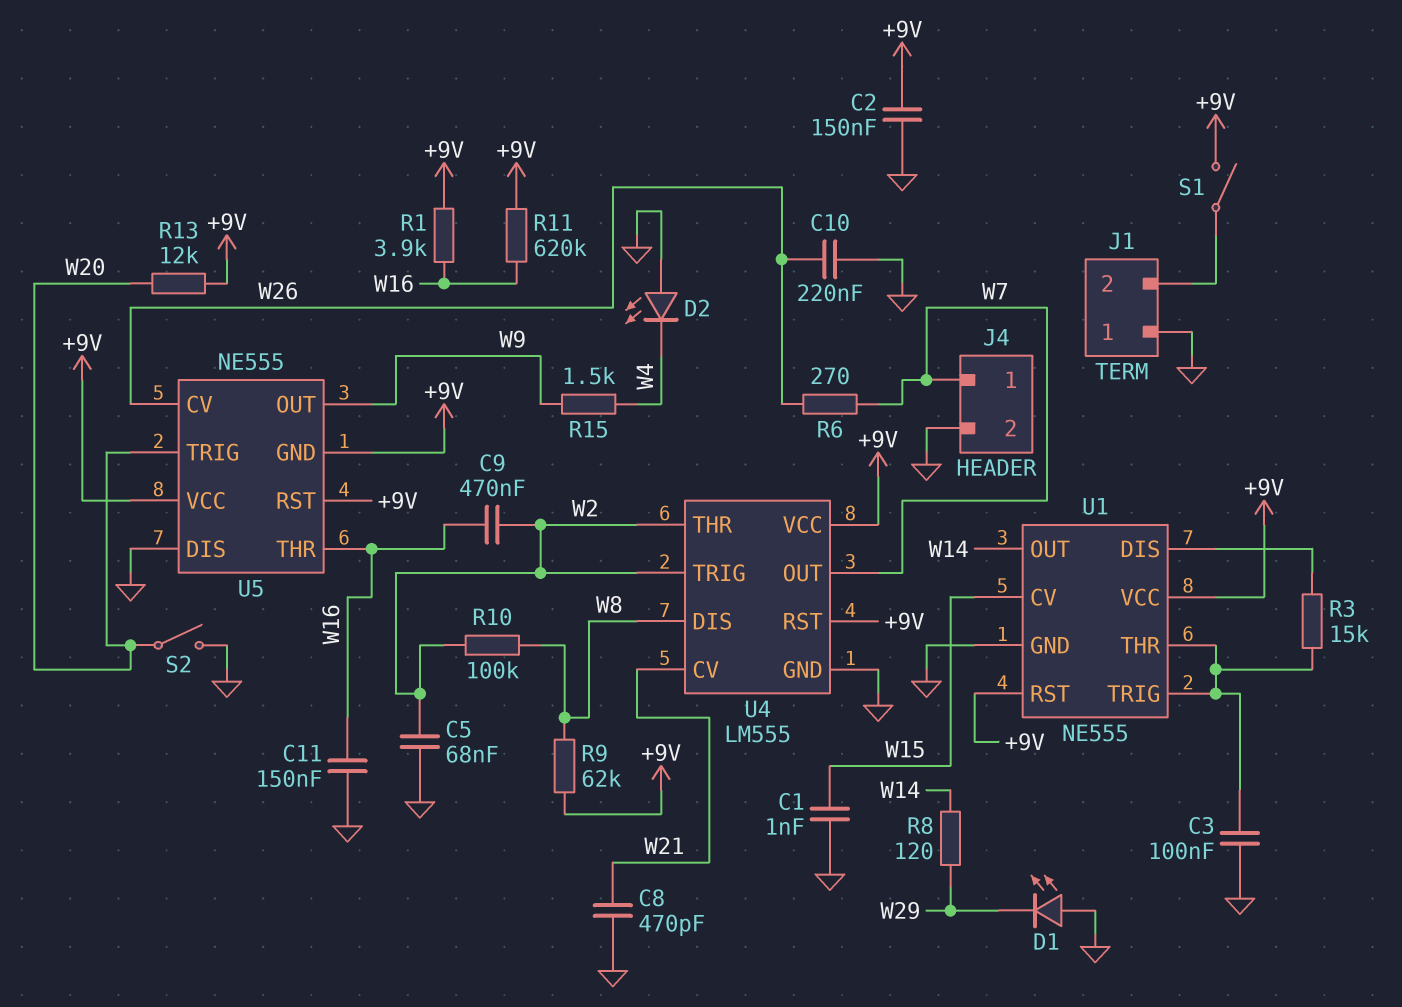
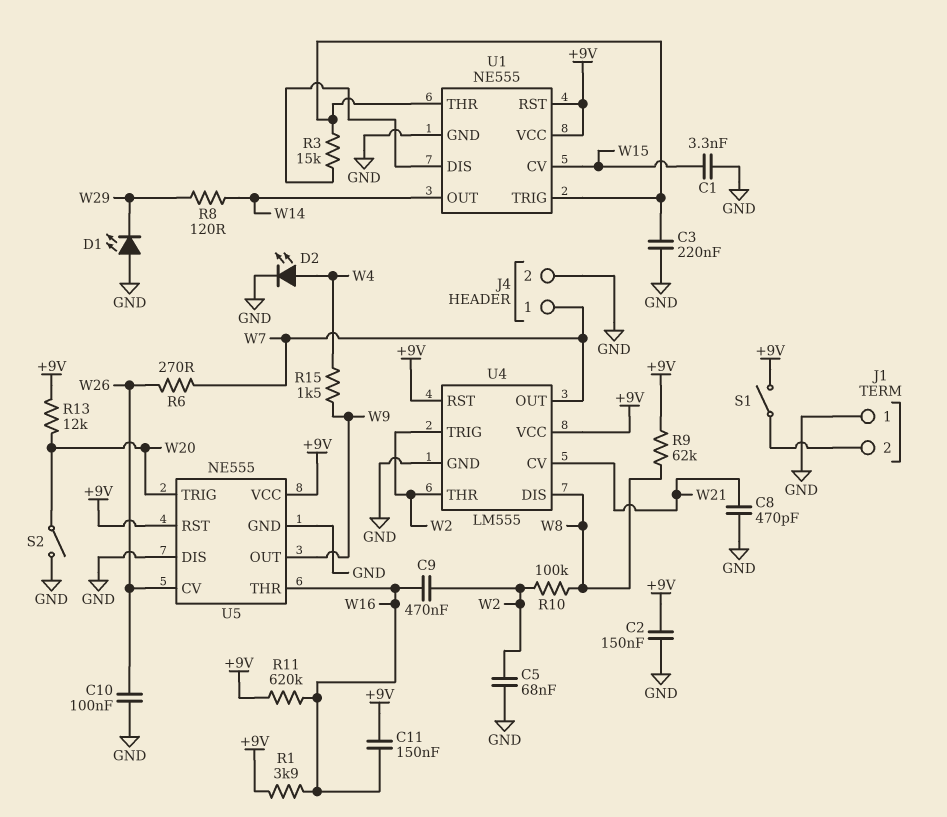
C1: 1nF (GND, W15) -> 3.3nF (GND, W15)
C3: 100nF (GND, U1/THR) -> 220nF (GND, U1/THR)
C10: 220nF (GND, W26) -> 100nF (GND, W26)
C11: 150nF (GND, W16) -> 150nF (+9V, W16)
D2: LED (A GND, K W4) -> LED (A W4, K GND)
U5 pin GND: +9V -> GND

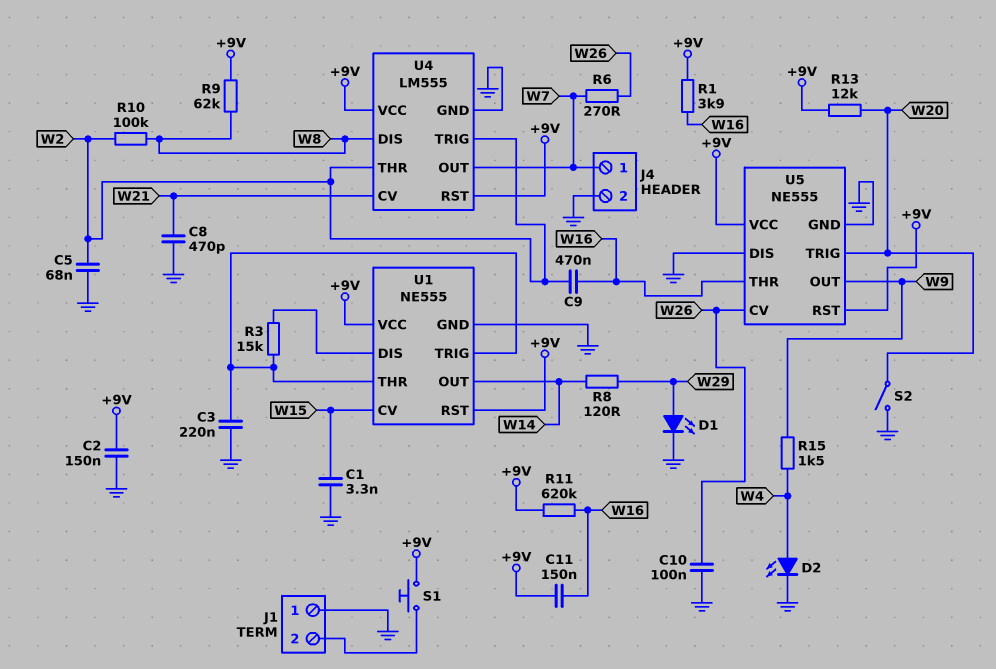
D1: LED (A GND, K W29) -> LED (A W29, K GND)
S1: switch (+9V, J1/2) -> button (+9V, J1/2)

